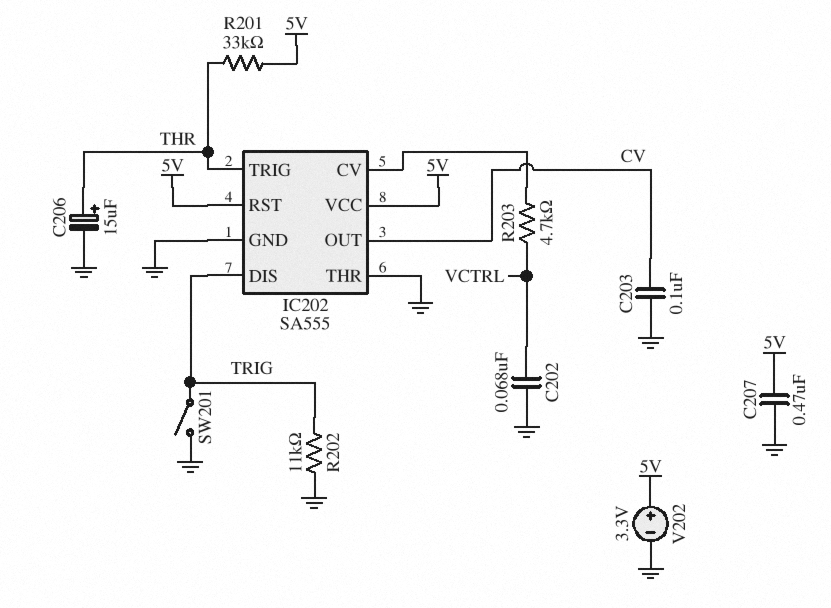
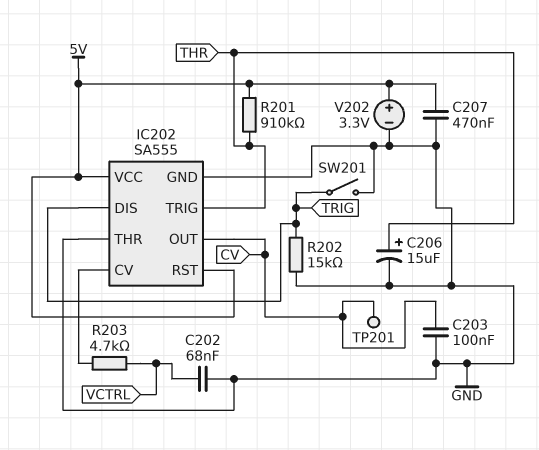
R201: 33k (5V, THR) -> 910k (5V, THR)
R202: 11k (GND, TRIG) -> 15k (GND, TRIG)
TP201: none -> test point (CV)

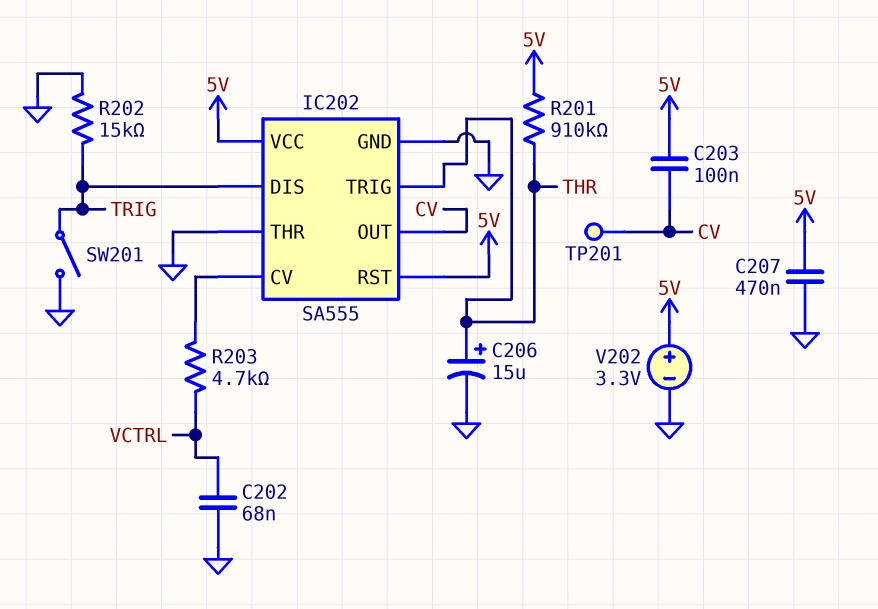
C203: 100nF (CV, GND) -> 100nF (5V, CV)

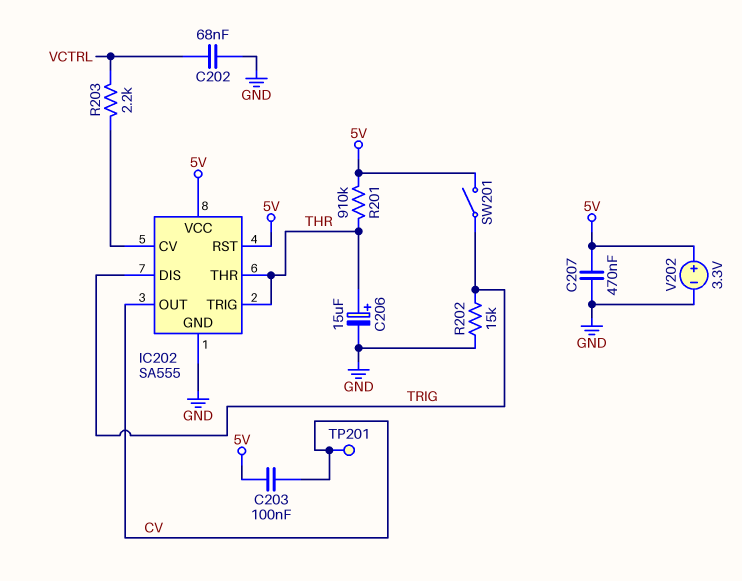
IC202 pin THR: GND -> THR
R203: 4.7k (IC202/CV, VCTRL) -> 2.2k (IC202/CV, VCTRL)
SW201: switch (GND, TRIG) -> switch (5V, TRIG)

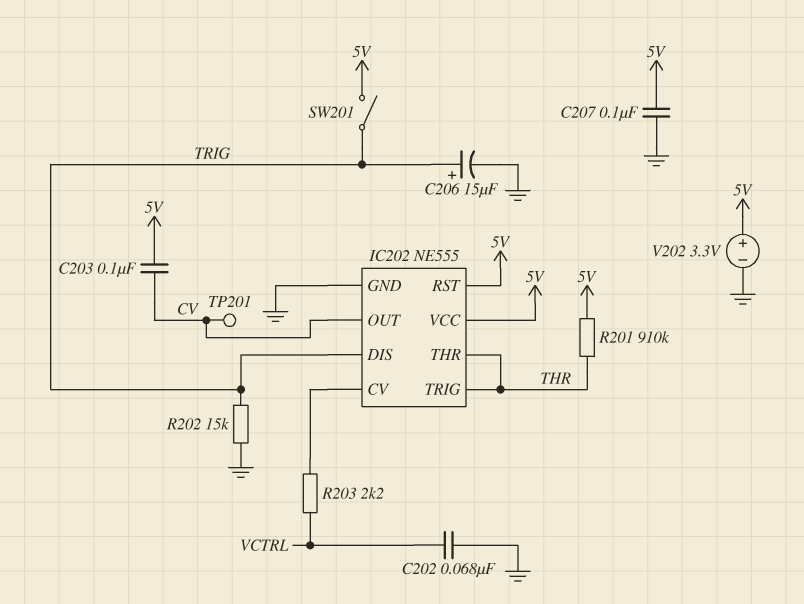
C206: 15uF (plus THR, minus GND) -> 15uF (plus TRIG, minus GND)
C207: 470nF (5V, GND) -> 100nF (5V, GND)
IC202: SA555 -> NE555

